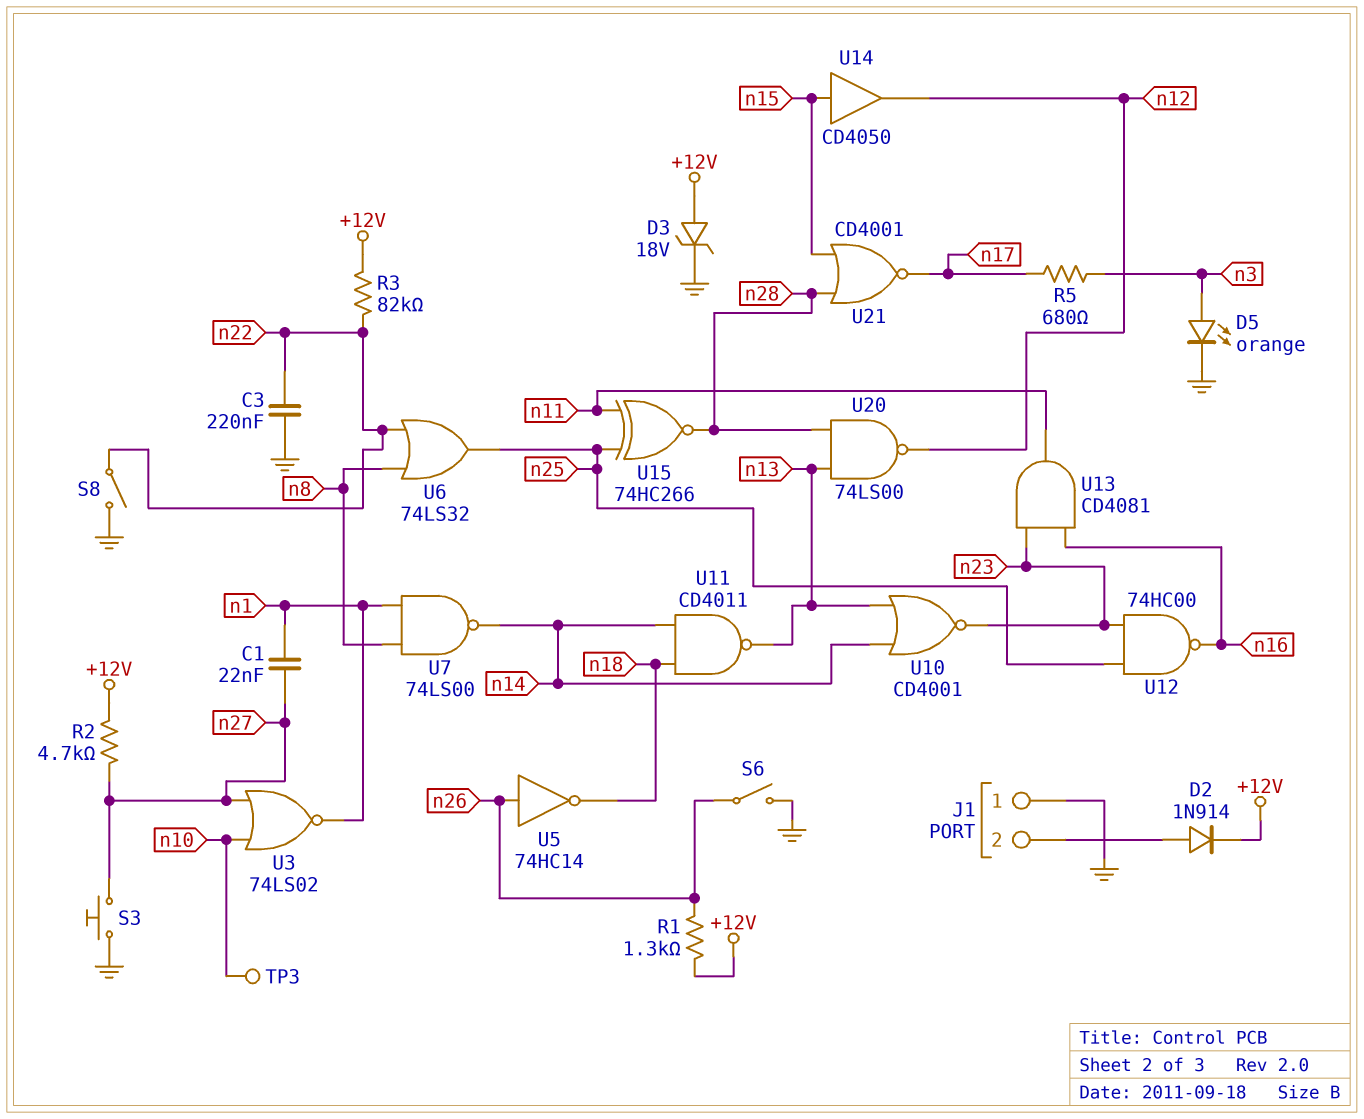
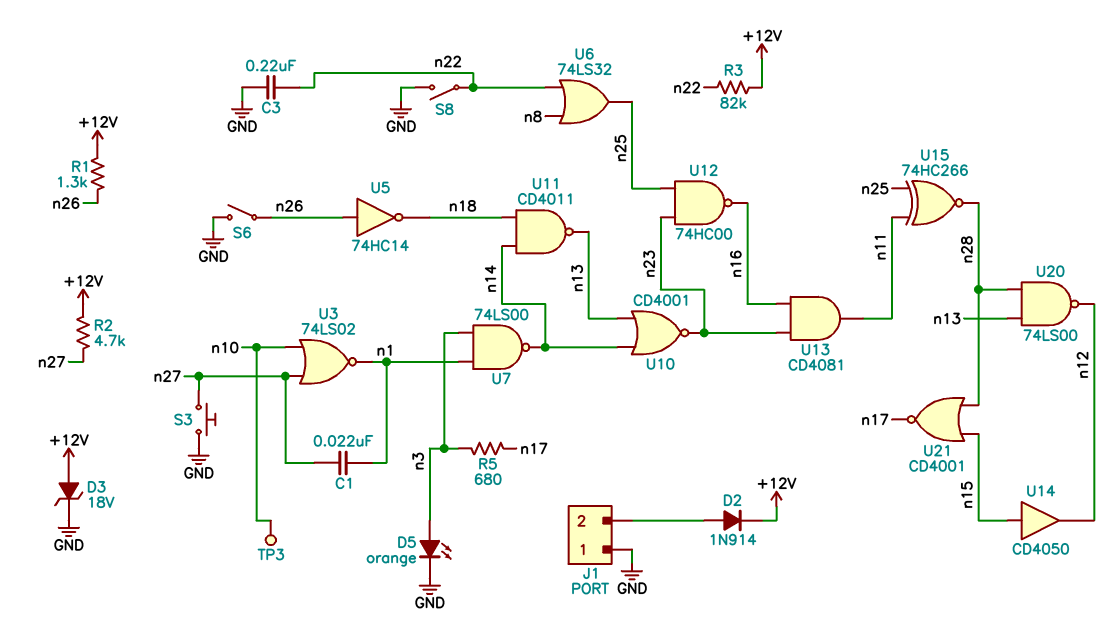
U7: NAND 74LS00 (in n1, in n8, out n14) -> NAND 74LS00 (in n1, in n3, out n14)

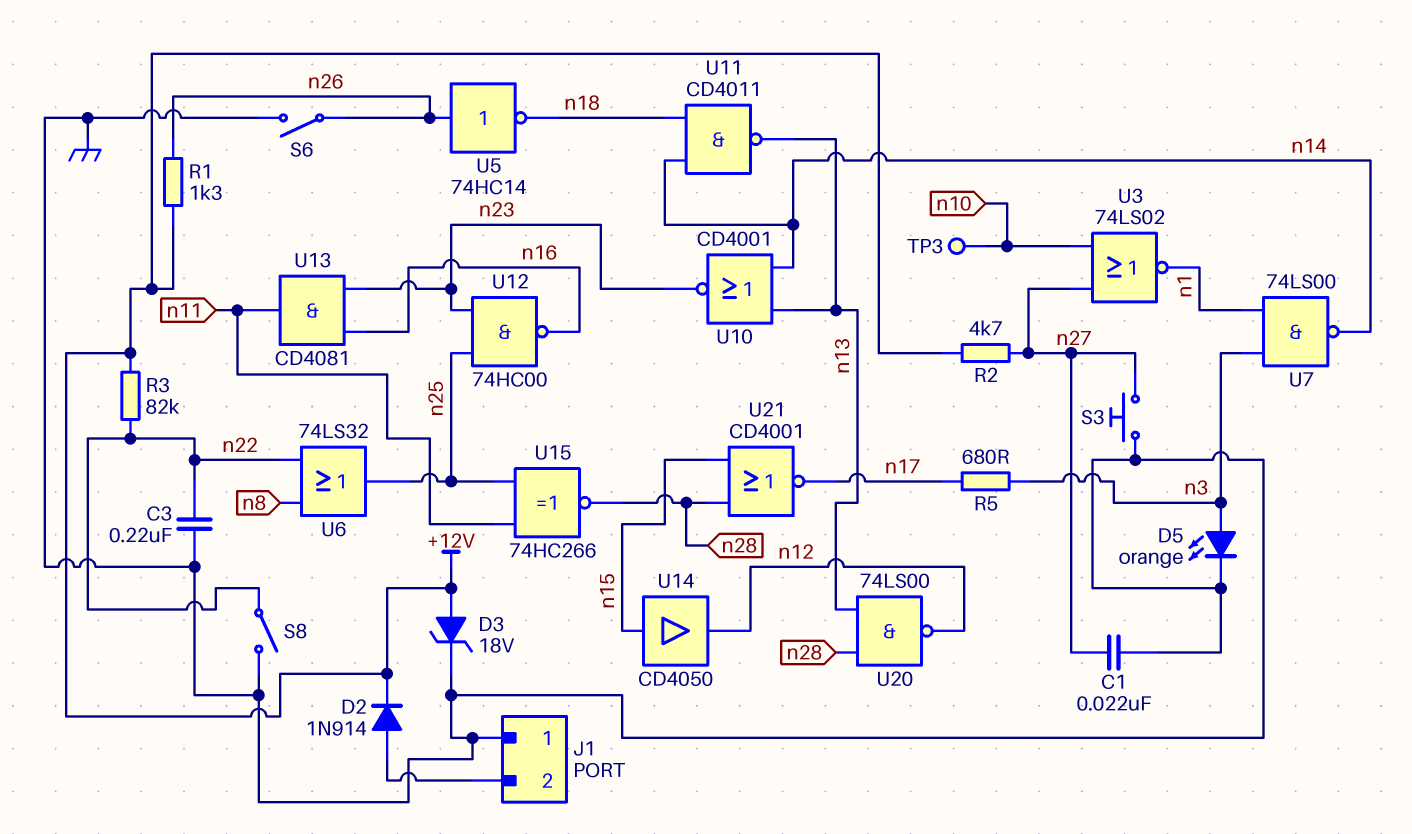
C1: 22nF (n1, n27) -> 22nF (GND, n27)

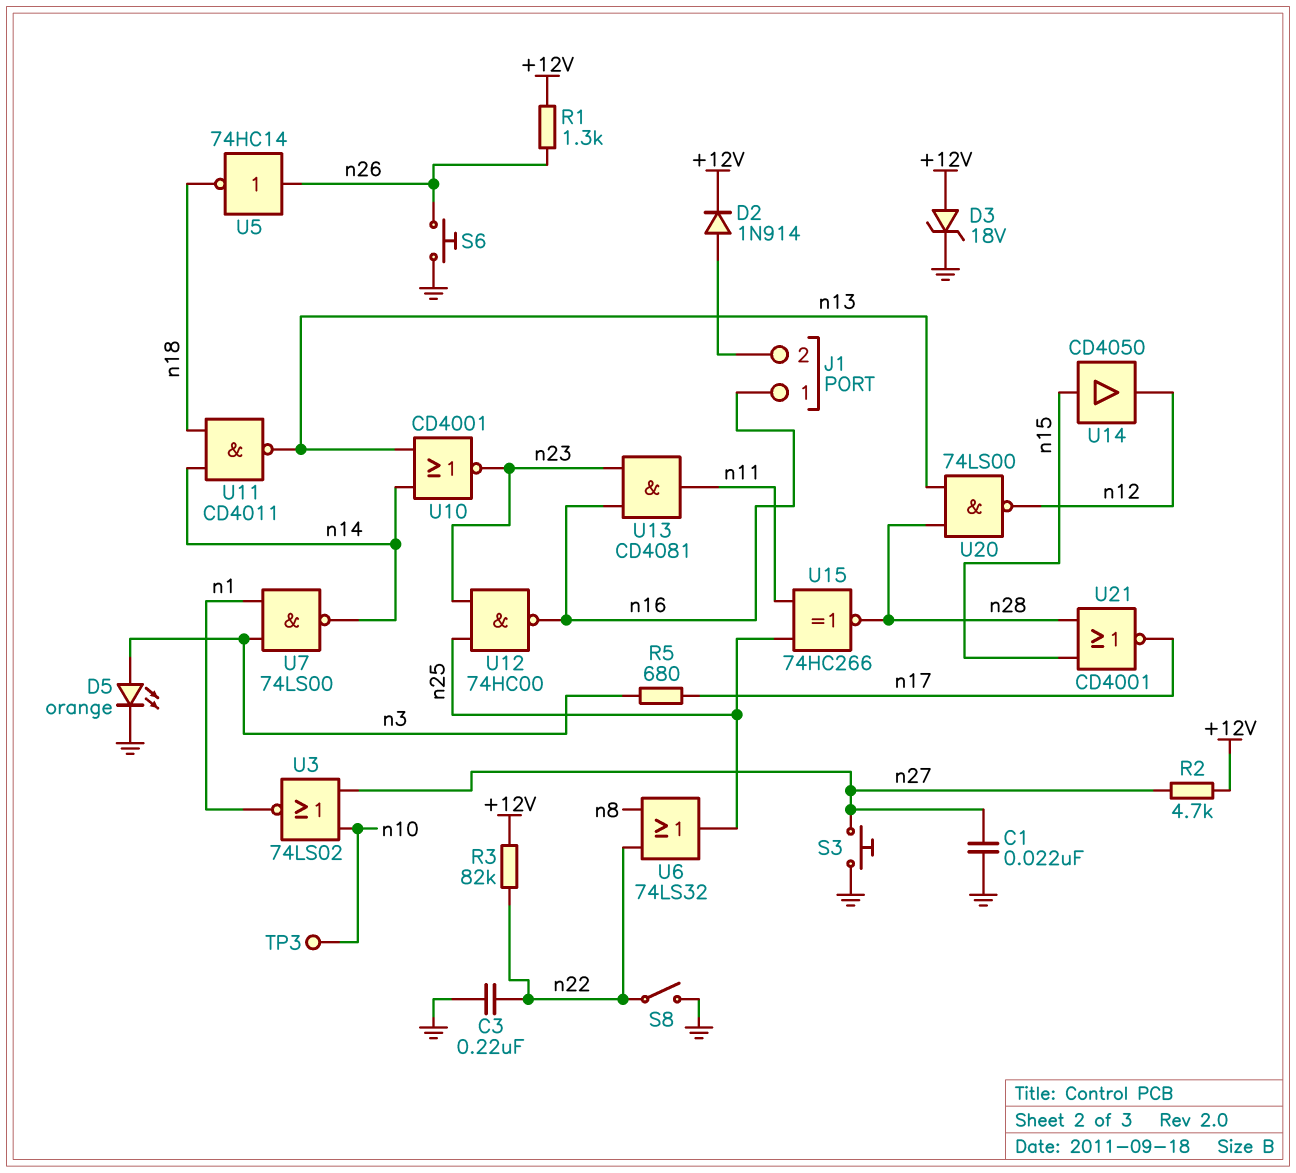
J1 pin 1: GND -> n16
S6: switch (GND, n26) -> button (GND, n26)

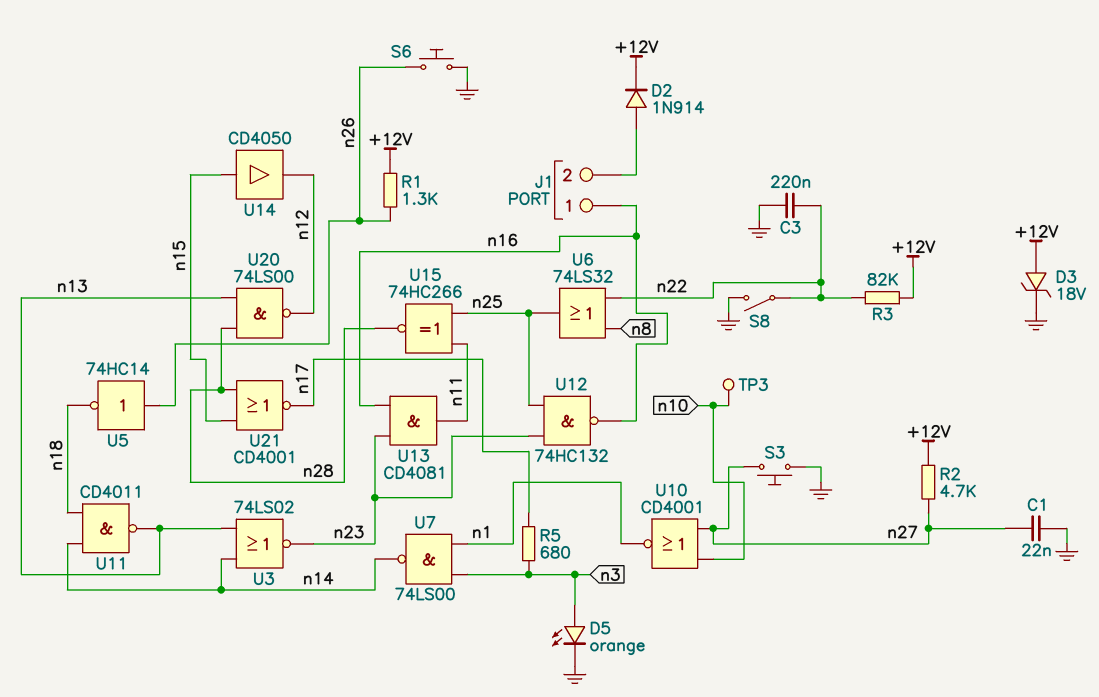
U3: NOR 74LS02 (in n10, in n27, out n1) -> NOR 74LS02 (in n13, in n14, out n23)
U10: NOR CD4001 (in n13, in n14, out n23) -> NOR CD4001 (in n10, in n27, out n1)
U12: NAND 74HC00 (in n23, in n25, out n16) -> NAND 74HC132 (in n23, in n25, out n16)

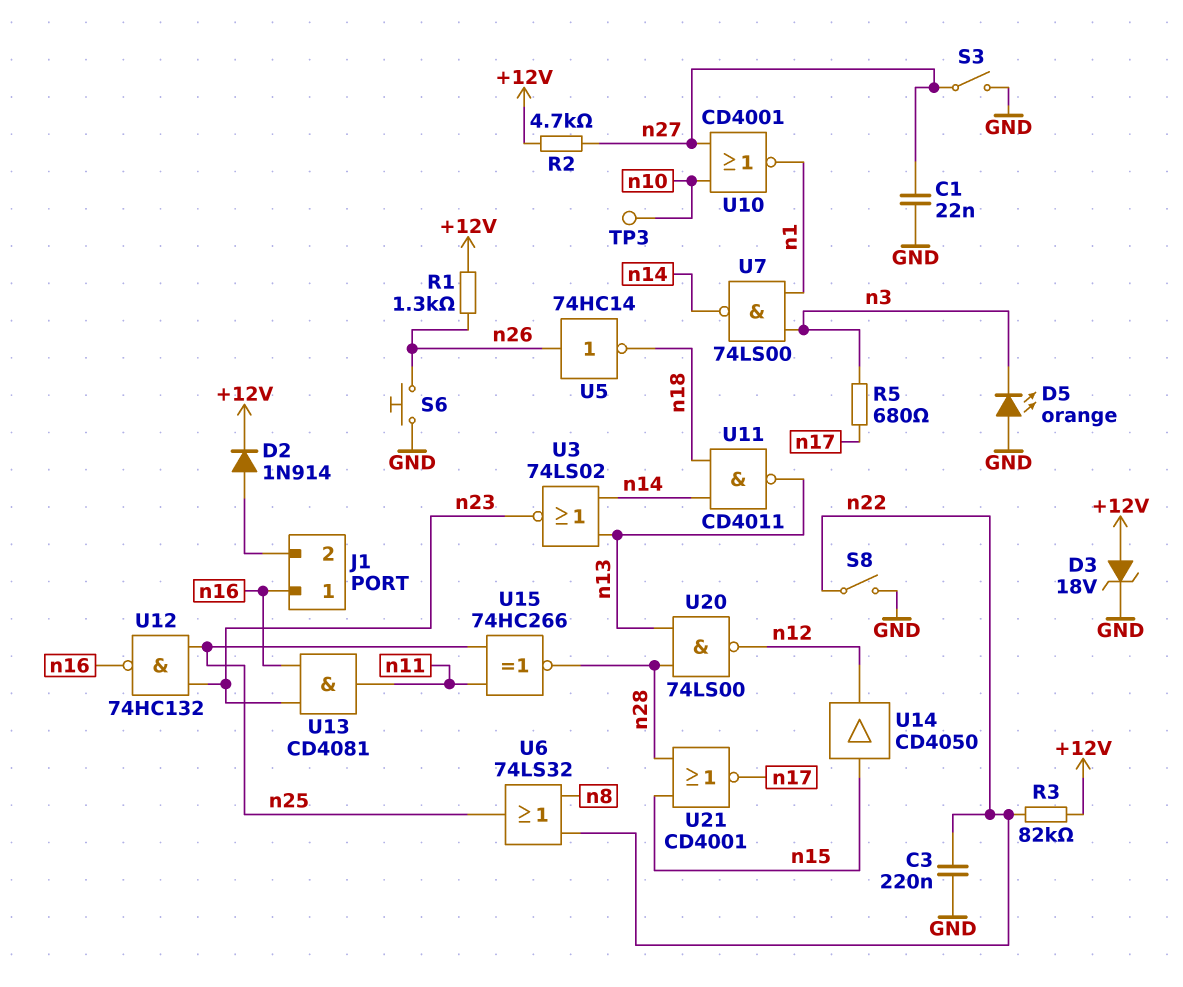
D5: LED orange (A n3, K GND) -> LED orange (A GND, K n3)
S3: button (GND, n27) -> switch (GND, n27)

